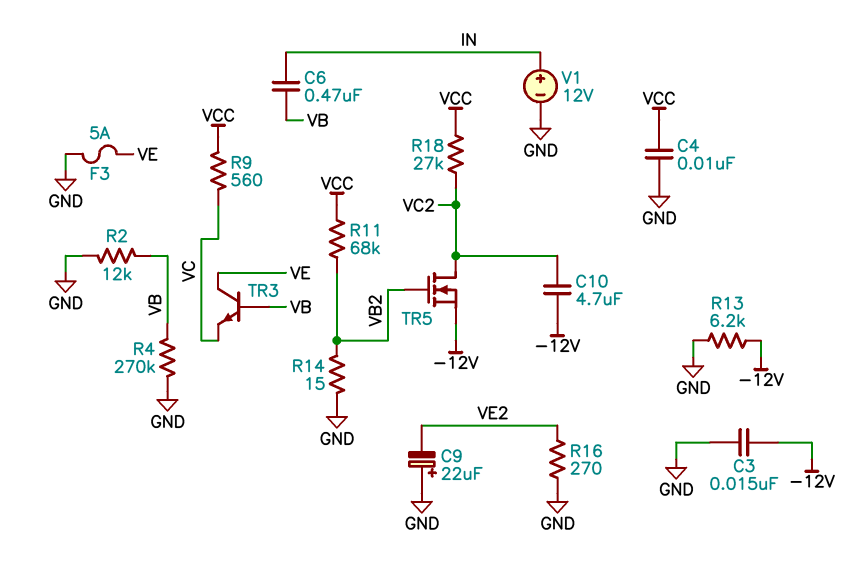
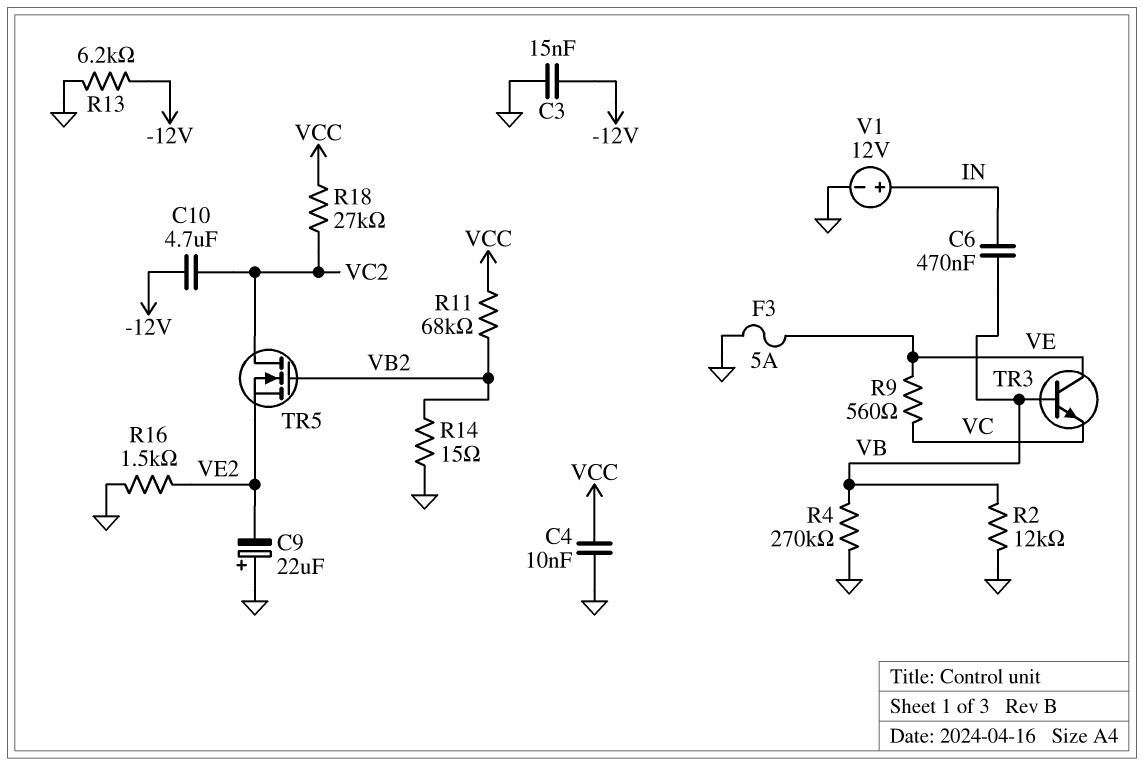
R9: 560 (VC, VCC) -> 560 (VC, VE)
R16: 270 (GND, VE2) -> 1.5k (GND, VE2)
TR5: NMOS (G VB2, D VC2, S -12V) -> NMOS (G VB2, D VC2, S VE2)

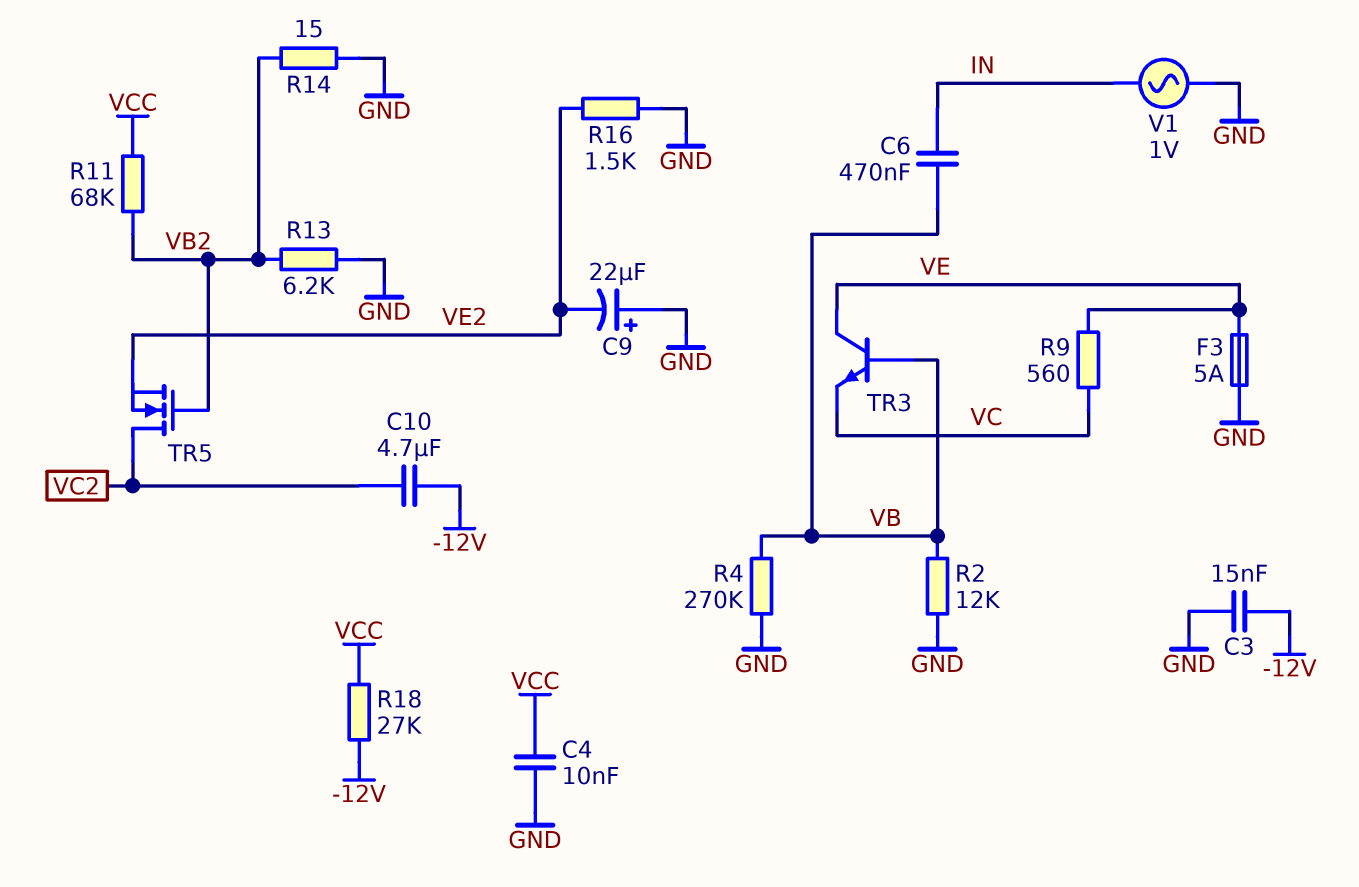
R13: 6.2k (-12V, GND) -> 6.2k (GND, VB2)
R18: 27k (VC2, VCC) -> 27k (-12V, VCC)
V1: 12V (plus IN, minus GND) -> AC 1V (GND, IN)

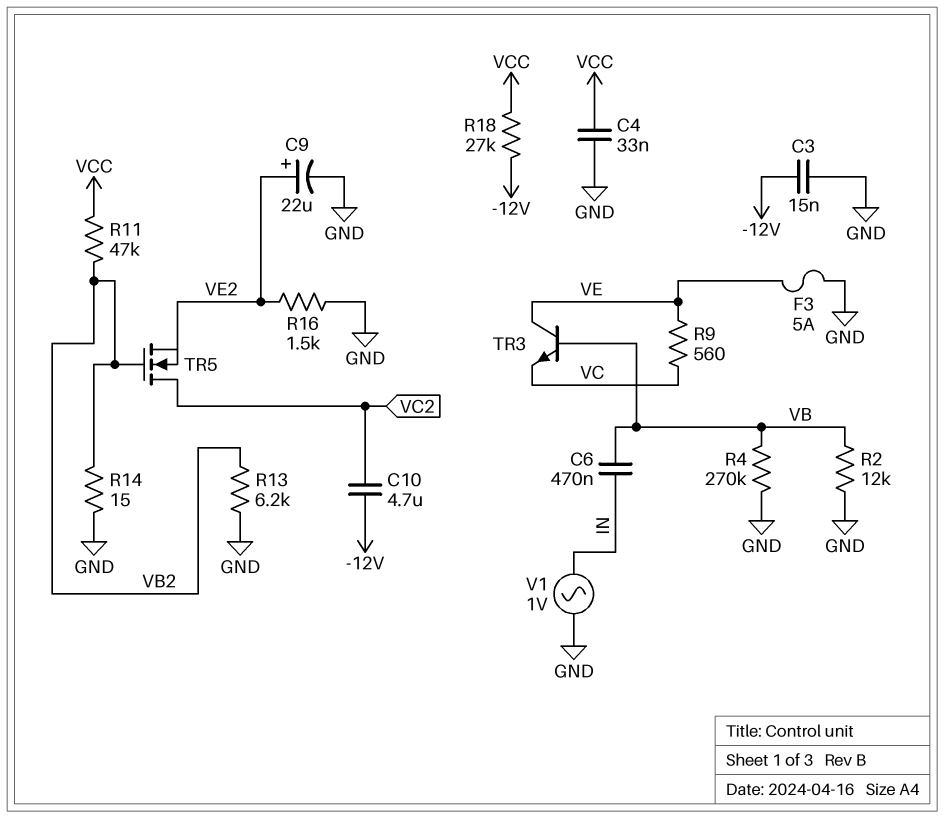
C4: 10nF (GND, VCC) -> 33nF (GND, VCC)
C9: 22uF (plus GND, minus VE2) -> 22uF (plus VE2, minus GND)
R11: 68k (VB2, VCC) -> 47k (VB2, VCC)

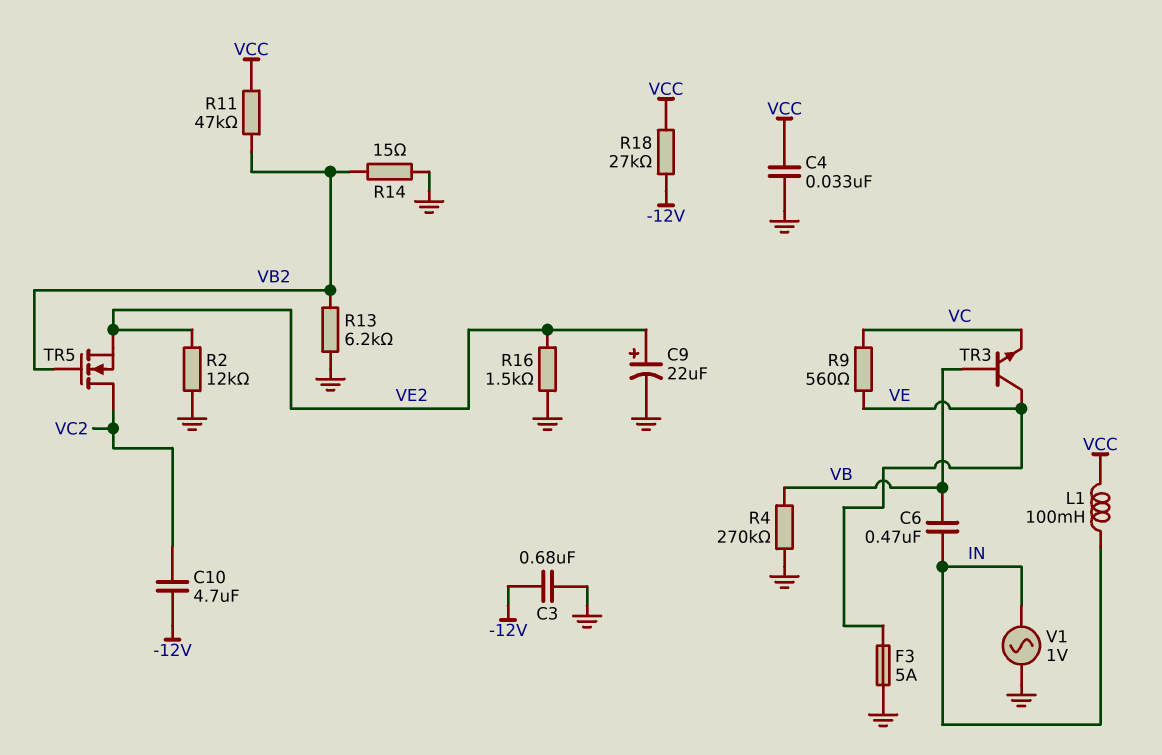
C3: 15nF (-12V, GND) -> 680nF (-12V, GND)
L1: none -> 100mH (IN, VCC)
R2: 12k (GND, VB) -> 12k (GND, VE2)

